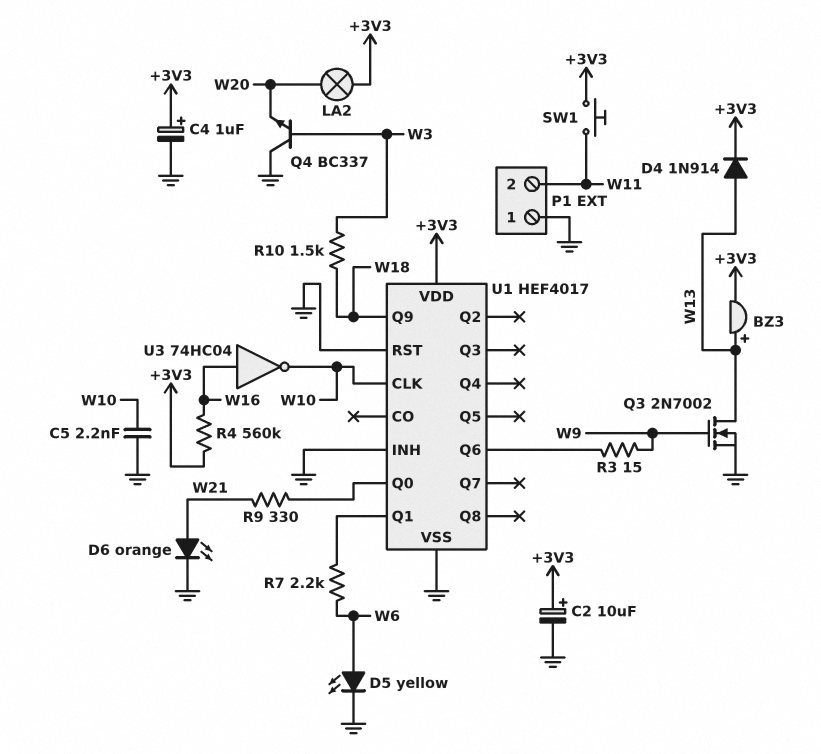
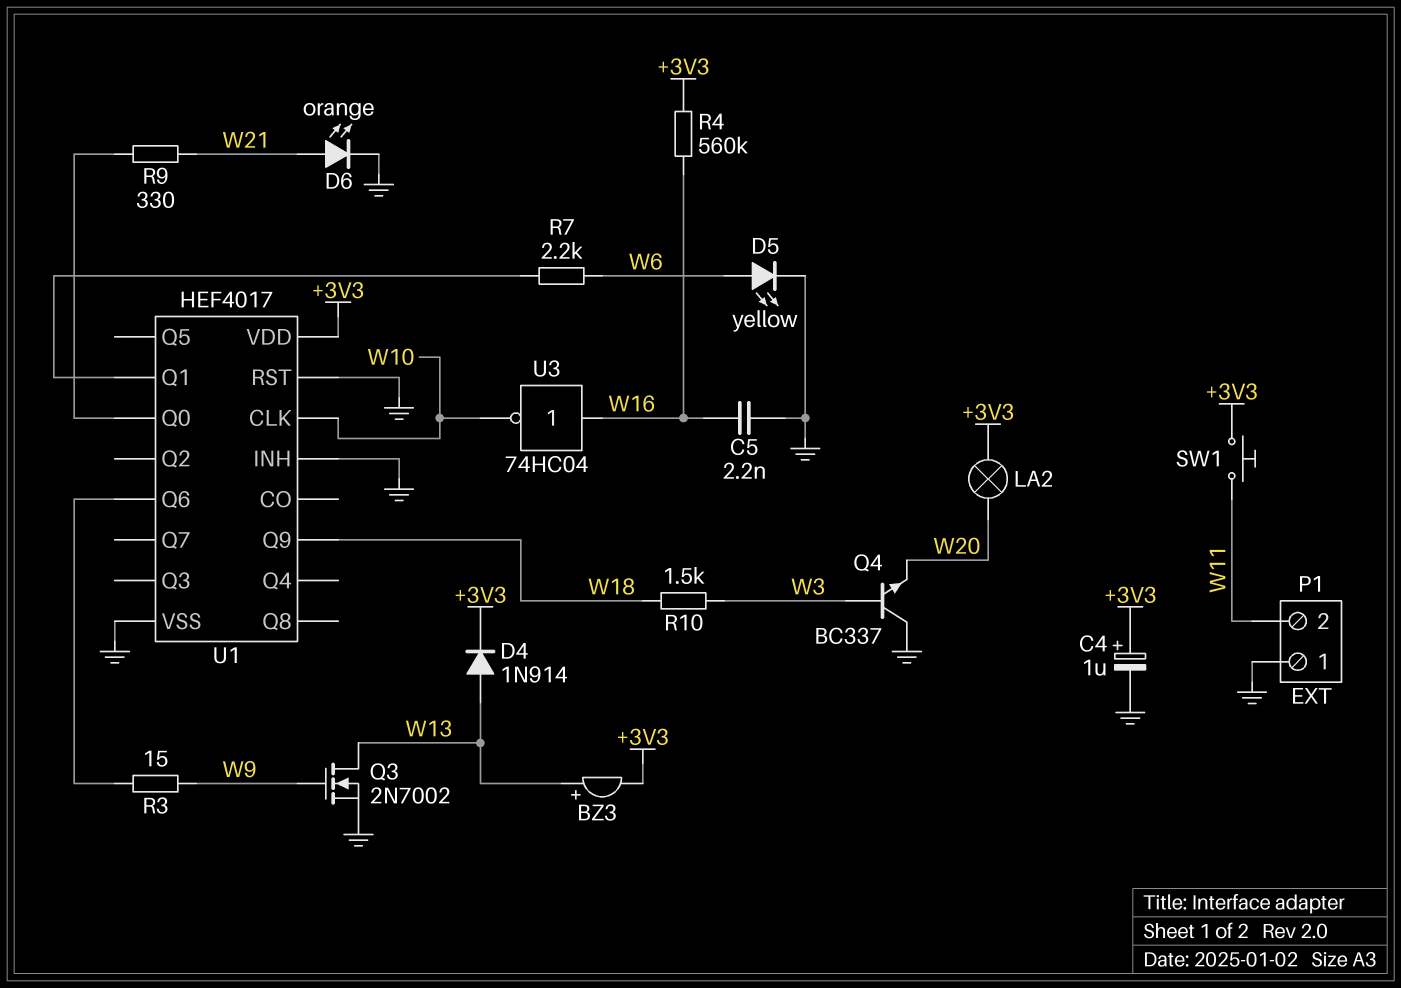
C2: 10uF (plus +3V3, minus GND) -> none
C5: 2.2nF (GND, W10) -> 2.2nF (GND, W16)

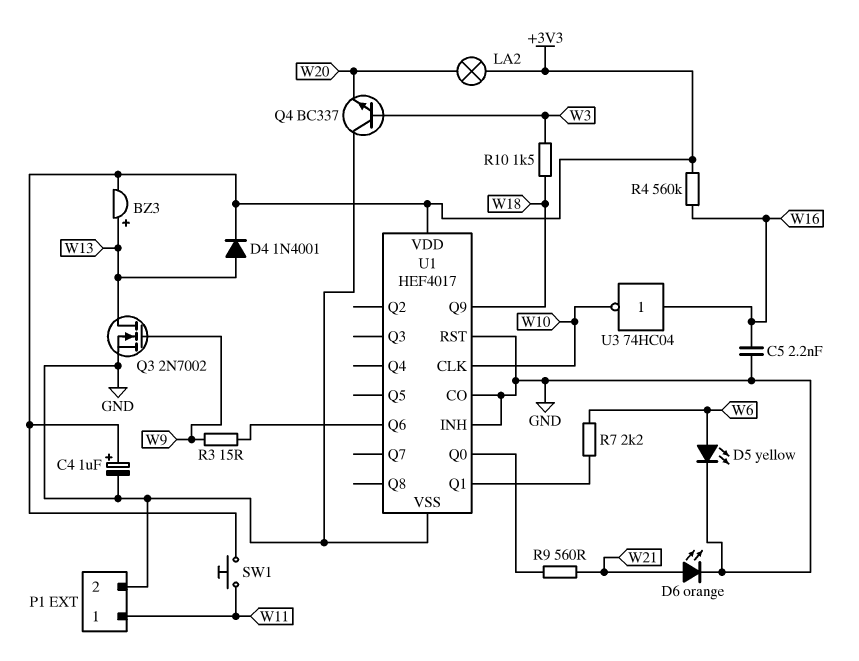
D4: diode 1N914 (A W13, K +3V3) -> diode 1N4001 (A W13, K +3V3)
P1 pin 1: GND -> W11
P1 pin 2: W11 -> GND
R9: 330 (U1/Q0, W21) -> 560 (U1/Q0, W21)
U1 pin CO: none -> GND

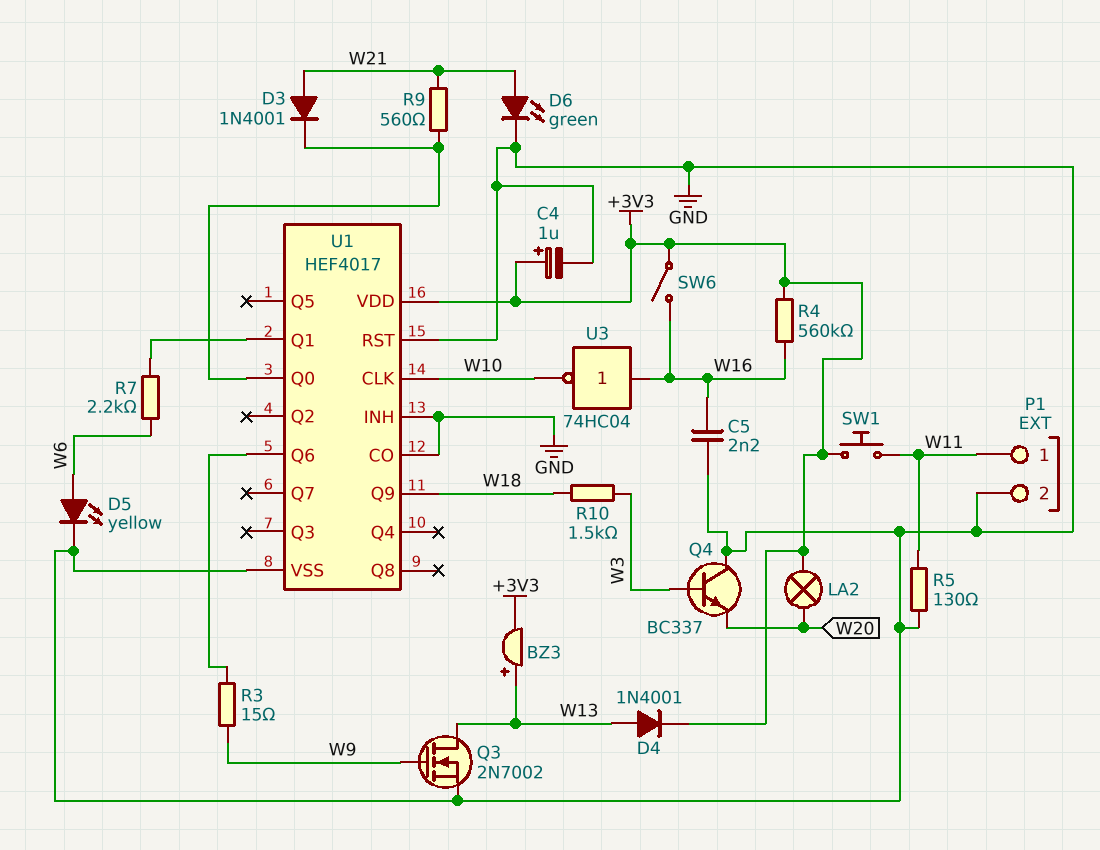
D3: none -> diode 1N4001 (A W21, K U1/Q0)
D6: LED orange (A W21, K GND) -> LED green (A W21, K GND)
R5: none -> 130 (GND, W11)
SW6: none -> switch (+3V3, W16)

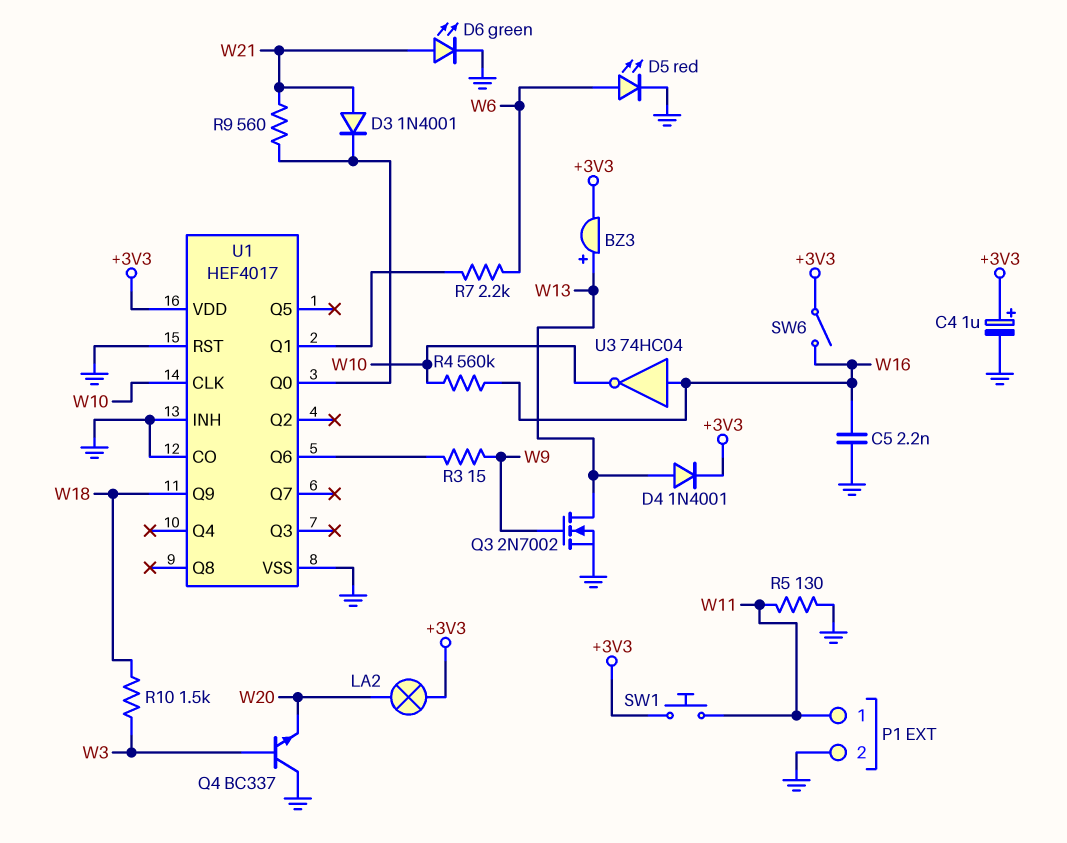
D5: LED yellow (A W6, K GND) -> LED red (A W6, K GND)
R4: 560k (+3V3, W16) -> 560k (W10, W16)

